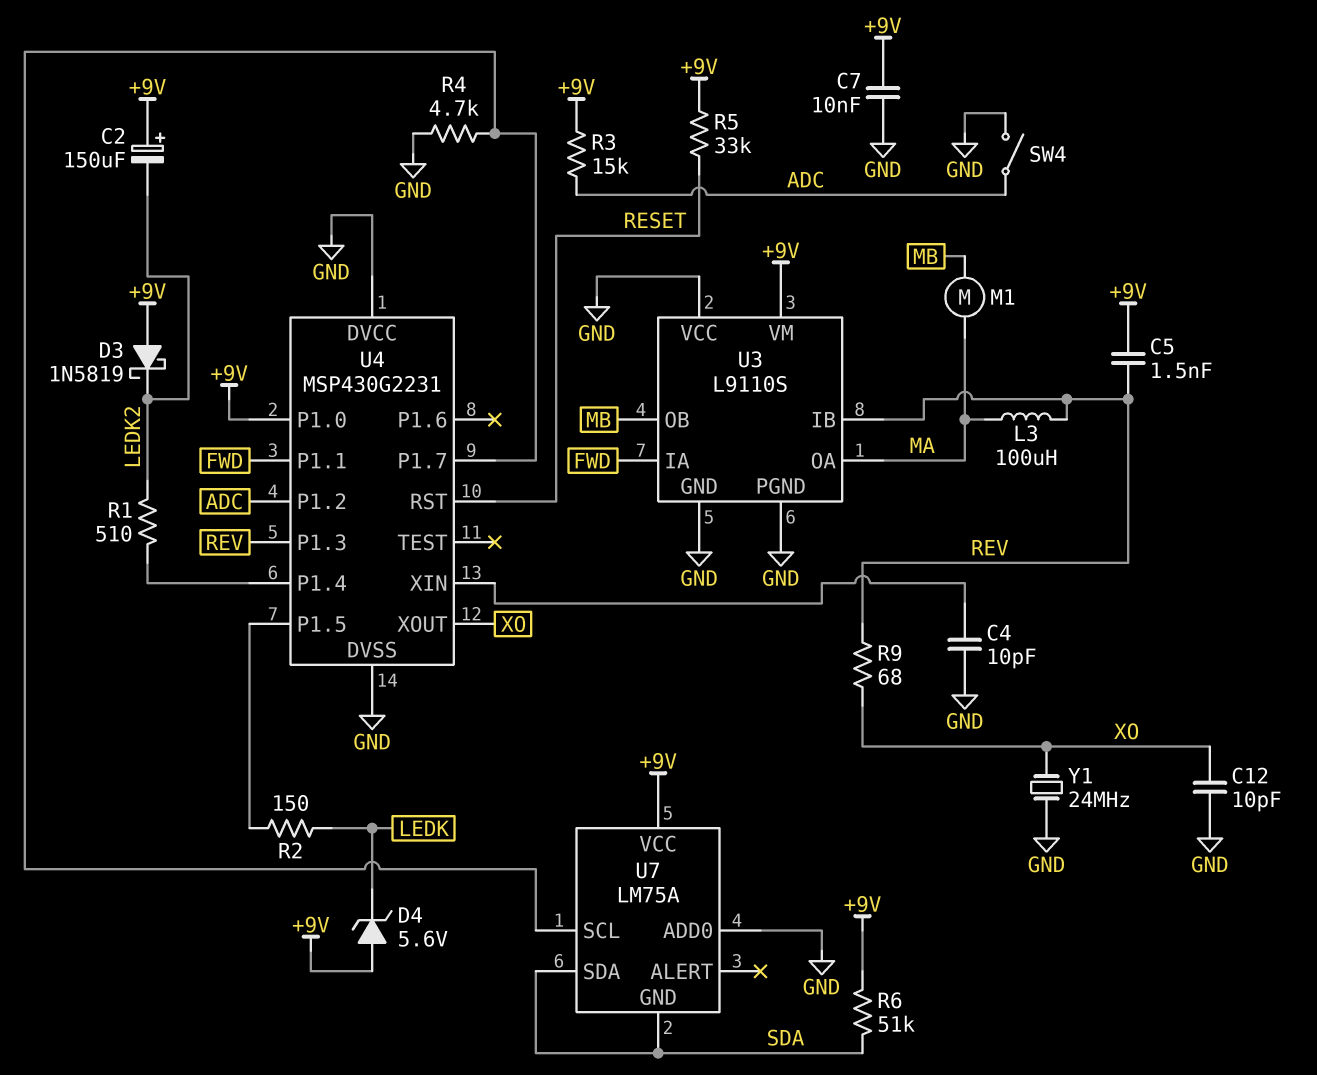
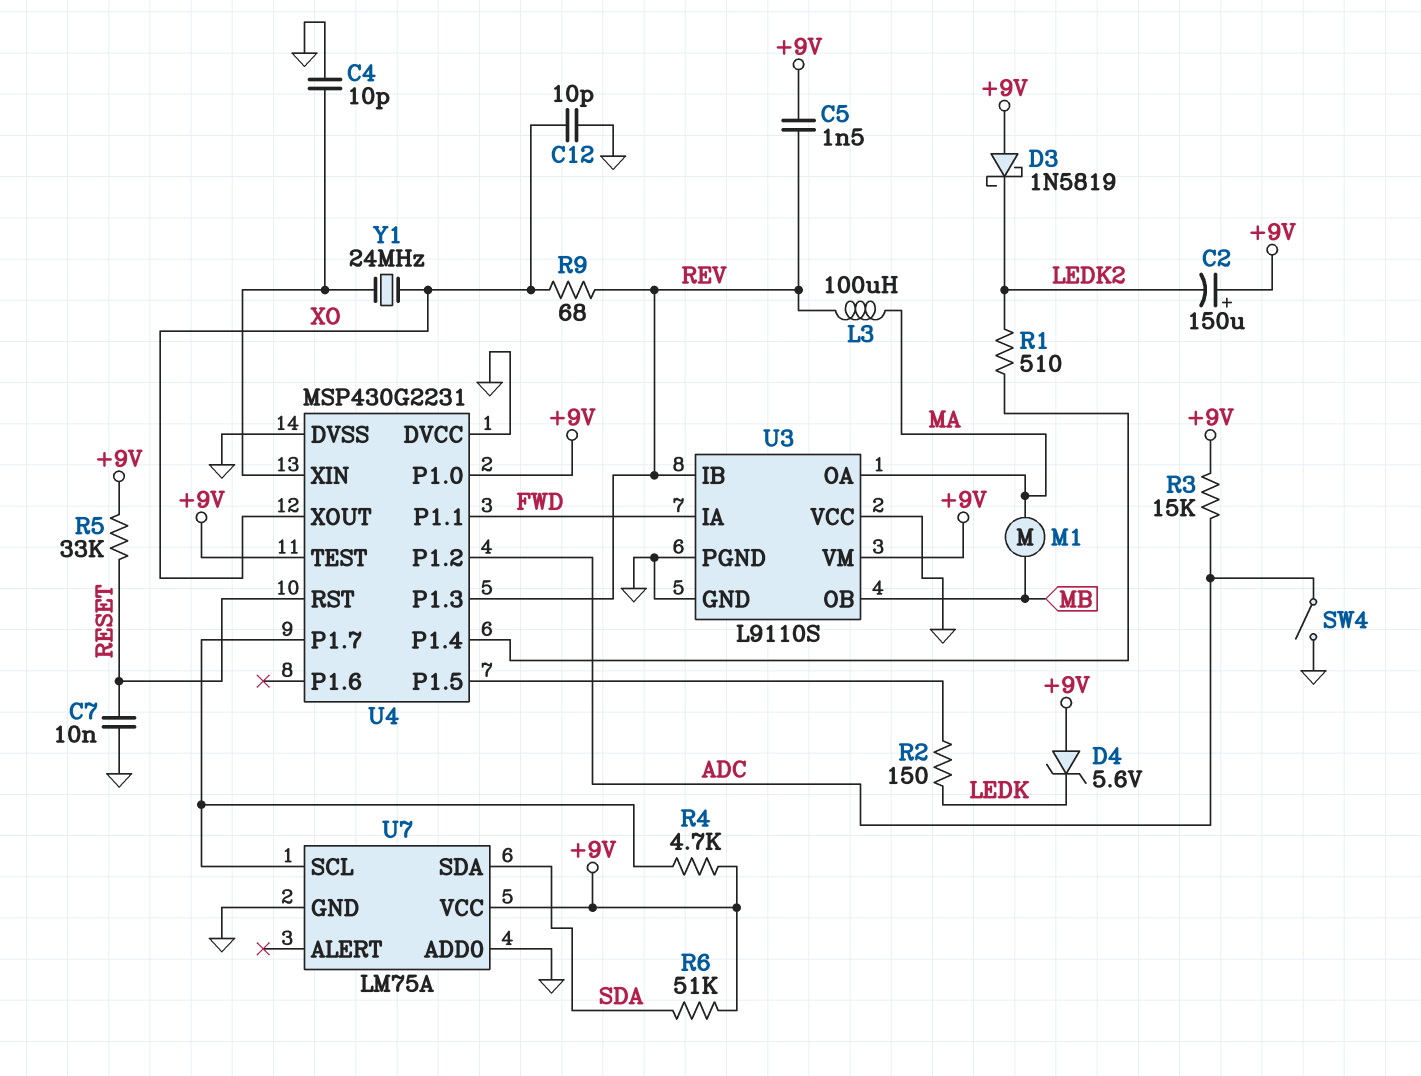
C7: 10nF (+9V, GND) -> 10nF (GND, RESET)
R4: 4.7k (GND, U4/P1.7) -> 4.7k (+9V, U4/P1.7)
U4 pin TEST: none -> +9V
U7 pin GND: SDA -> GND
Y1: 24MHz (GND, XO) -> 24MHz (U4/XIN, XO)

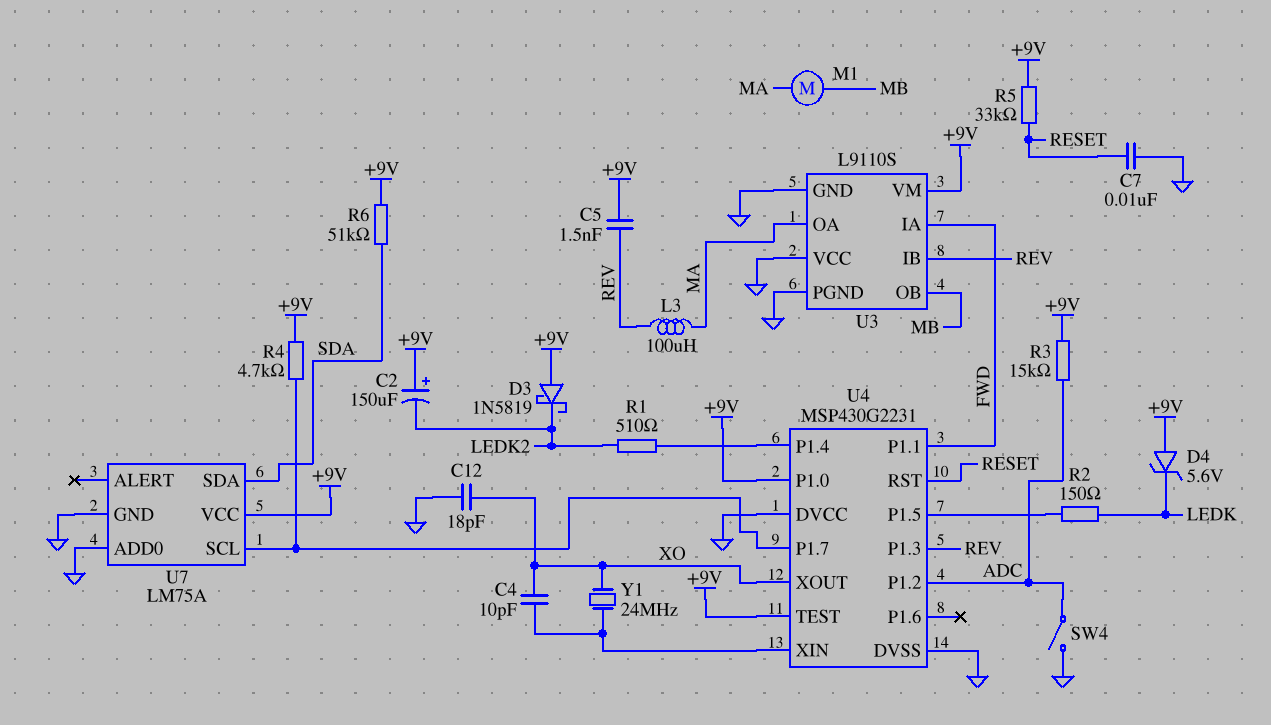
C4: 10pF (GND, U4/XIN) -> 10pF (U4/XIN, XO)
C12: 10pF (GND, XO) -> 18pF (GND, XO)
R9: 68 (REV, XO) -> none

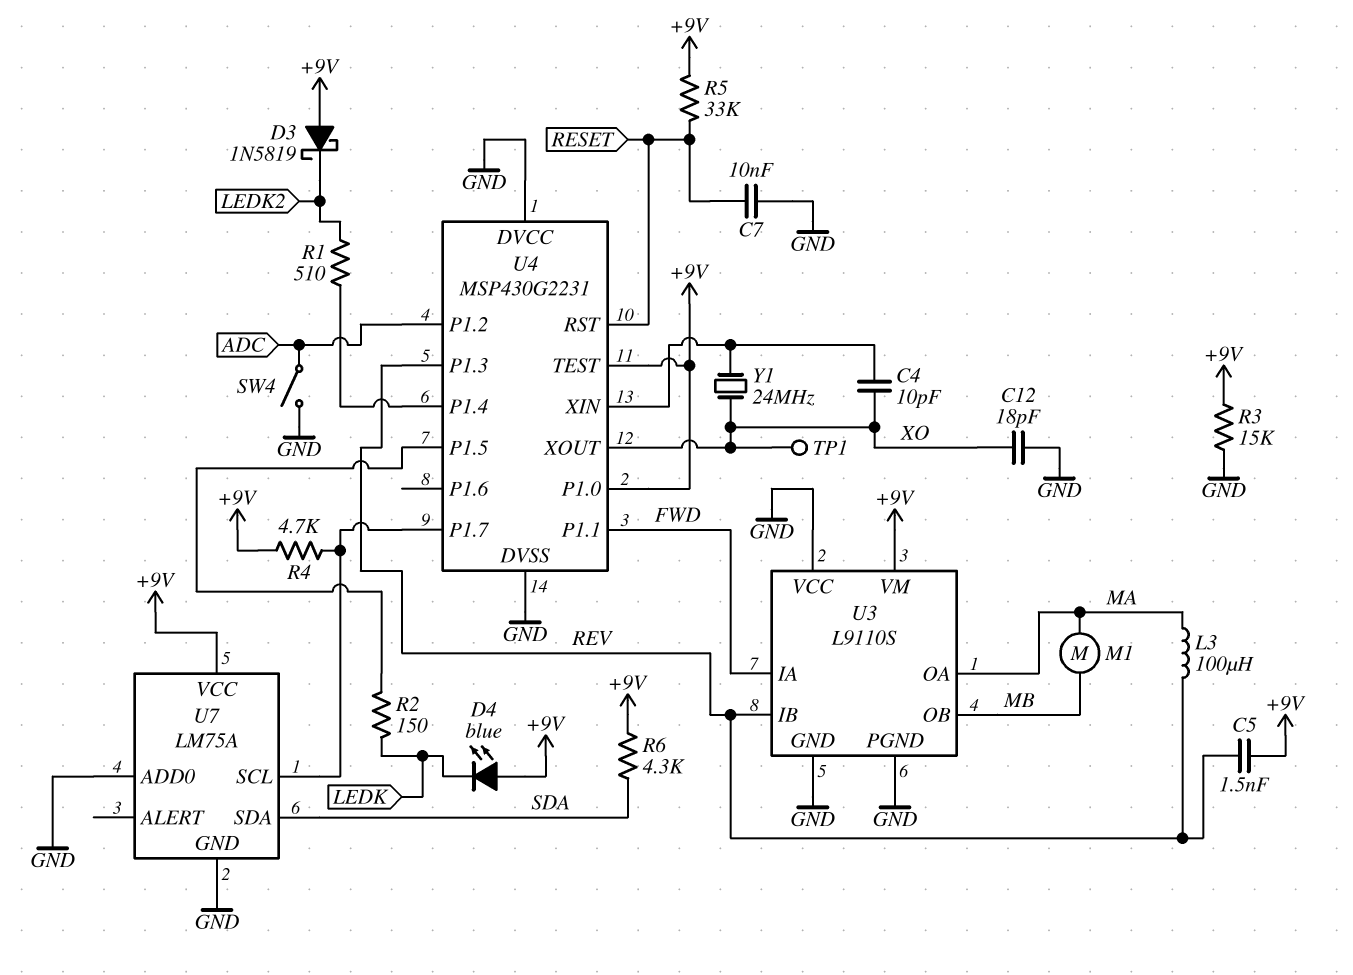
C2: 150uF (plus +9V, minus LEDK2) -> none
D4: zener 5.6V (A +9V, K LEDK) -> LED blue (A +9V, K LEDK)
R3: 15k (+9V, ADC) -> 15k (+9V, GND)
R6: 51k (+9V, SDA) -> 4.3k (+9V, SDA)
TP1: none -> test point (XO)

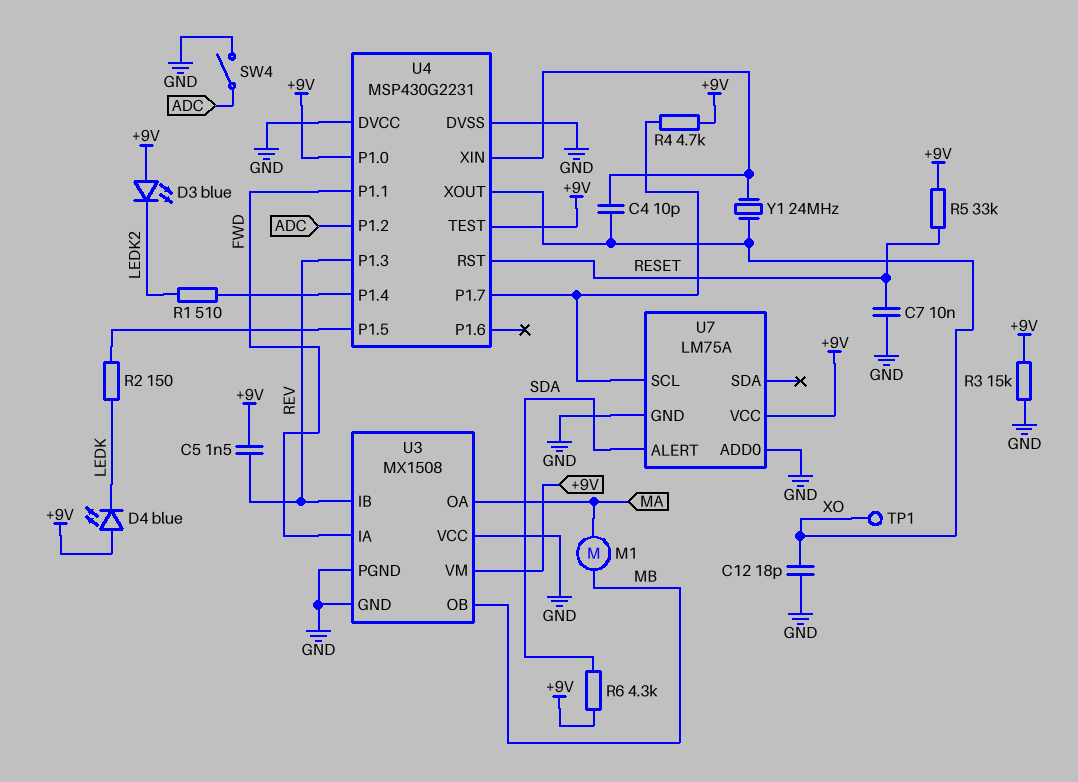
D3: schottky 1N5819 (A +9V, K LEDK2) -> LED blue (A +9V, K LEDK2)
L3: 100uH (MA, REV) -> none
U3: L9110S -> MX1508
U7 pin ALERT: none -> SDA
U7 pin SDA: SDA -> none

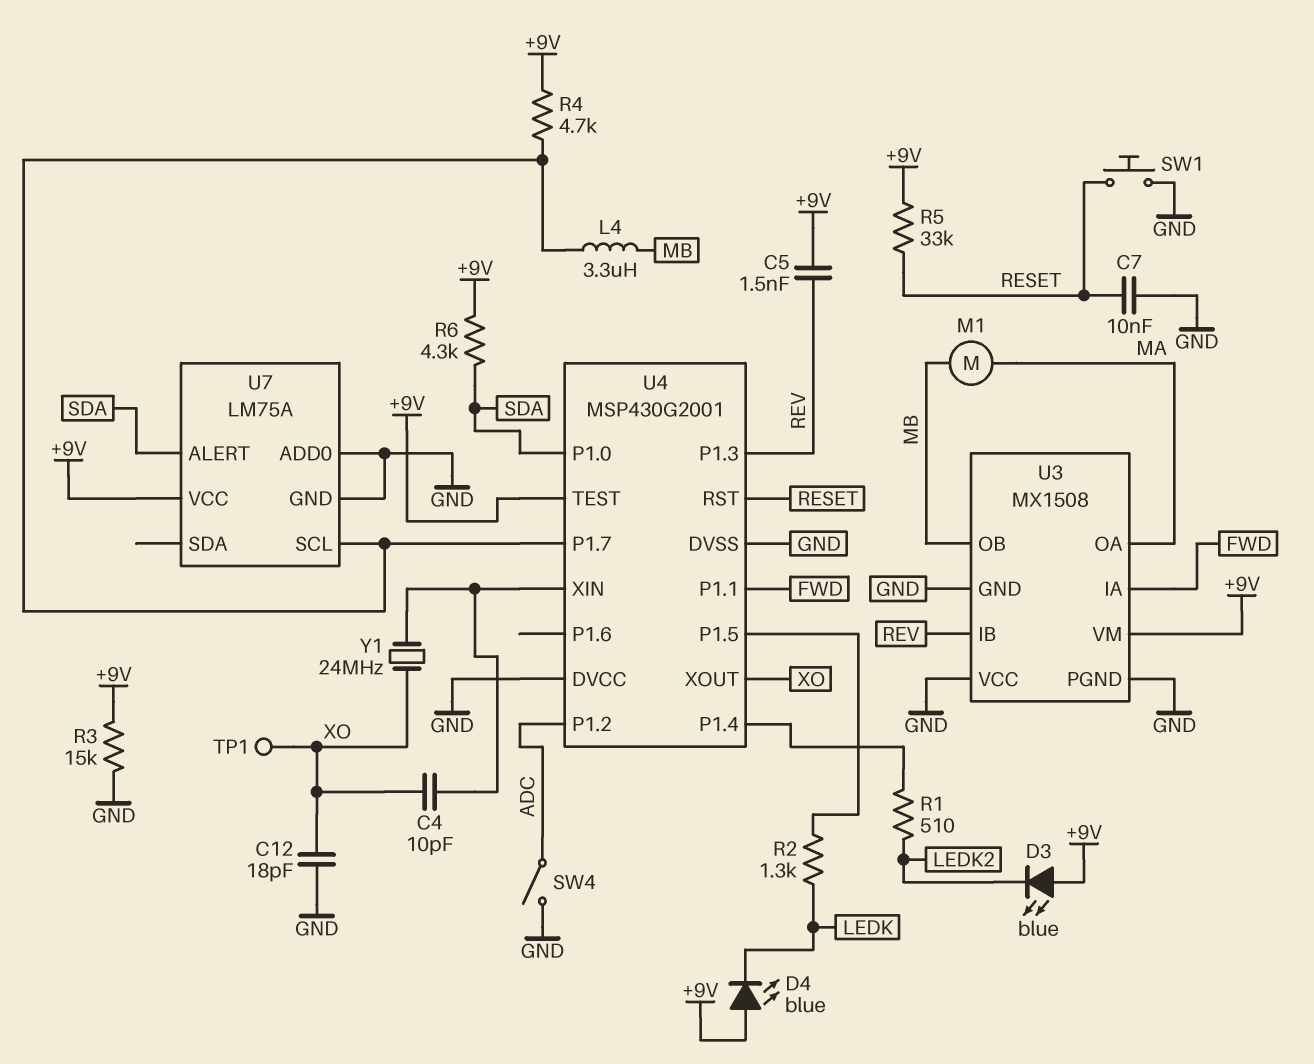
L4: none -> 3.3uH (MB, U4/P1.7)
R2: 150 (LEDK, U4/P1.5) -> 1.3k (LEDK, U4/P1.5)
SW1: none -> button (GND, RESET)
U4: MSP430G2231 -> MSP430G2001
U4 pin P1.0: +9V -> SDA

